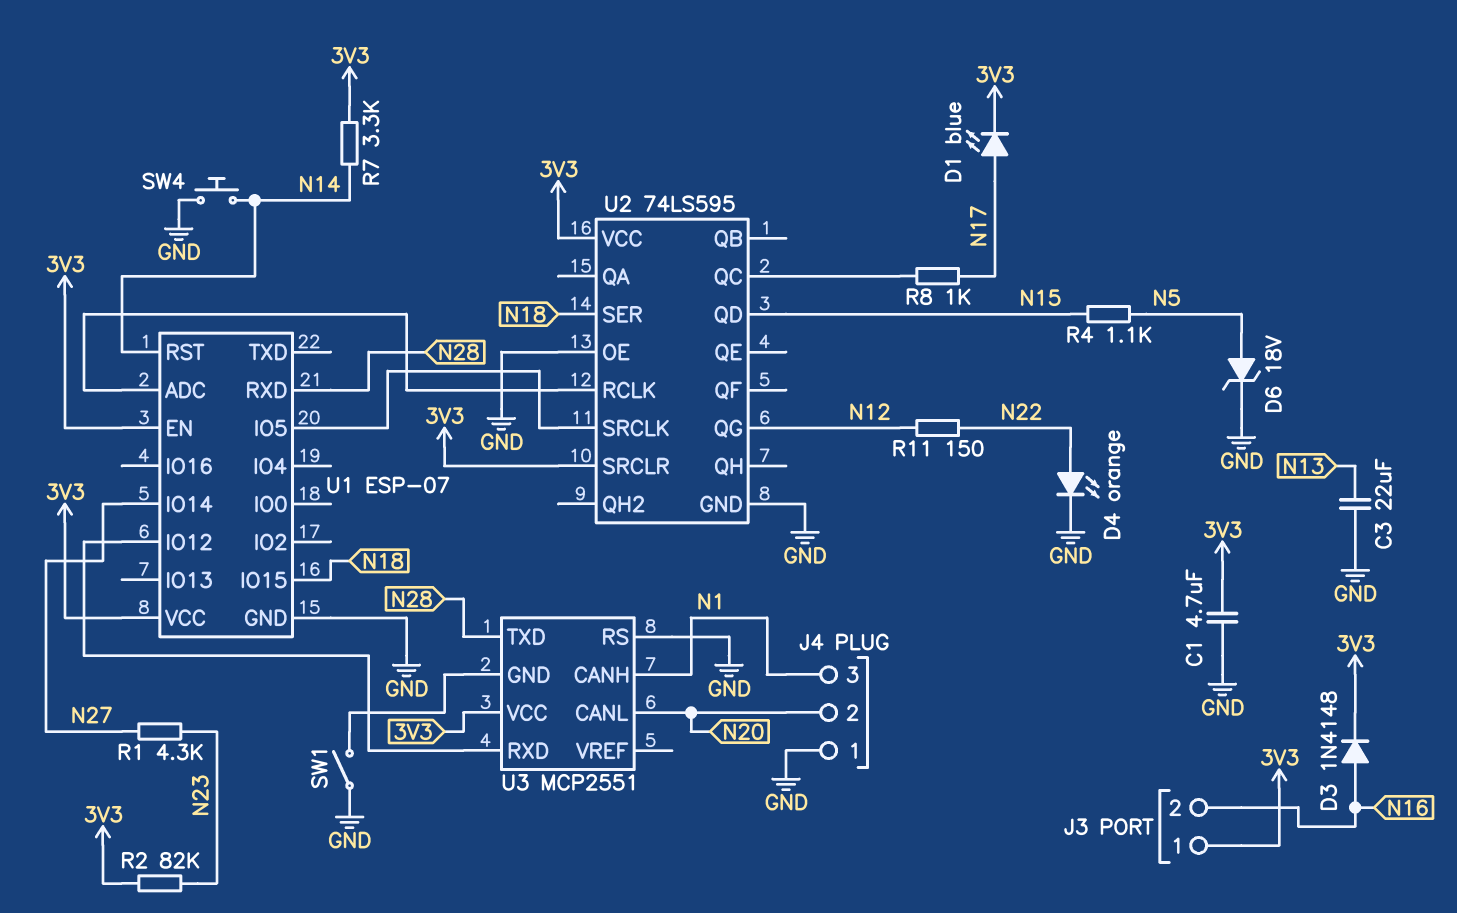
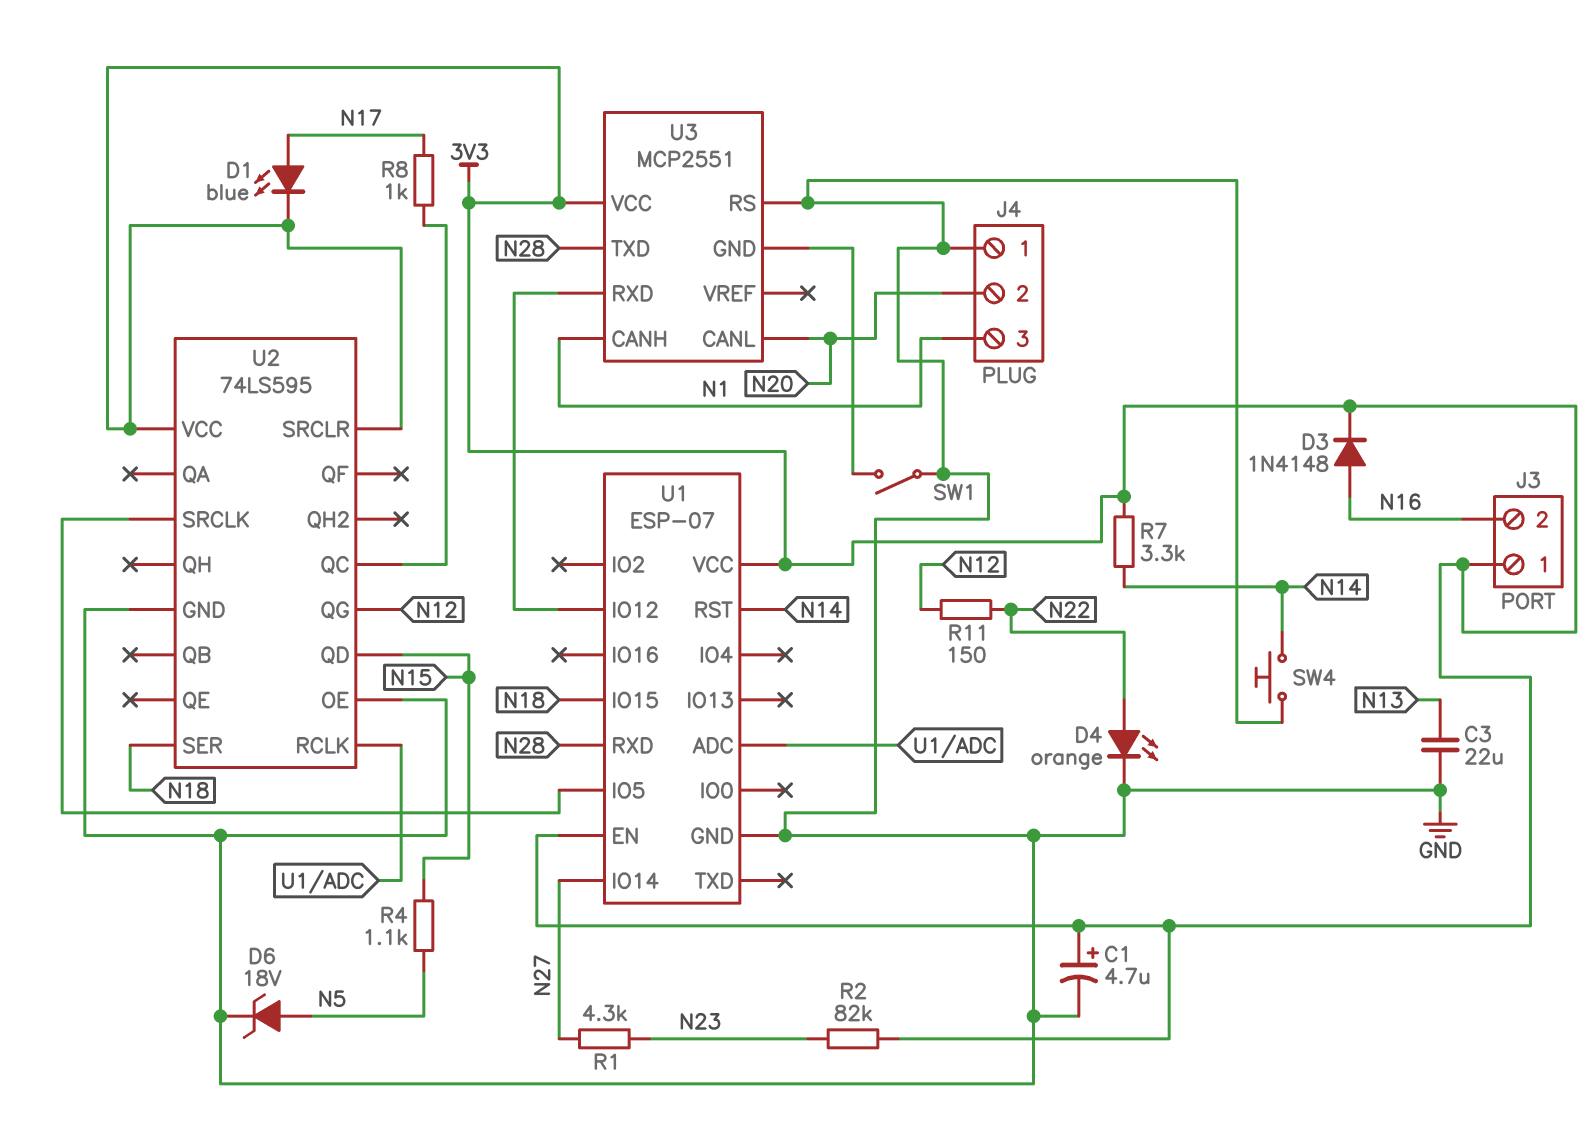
C1: 4.7uF (3V3, GND) -> 4.7uF (plus 3V3, minus GND)

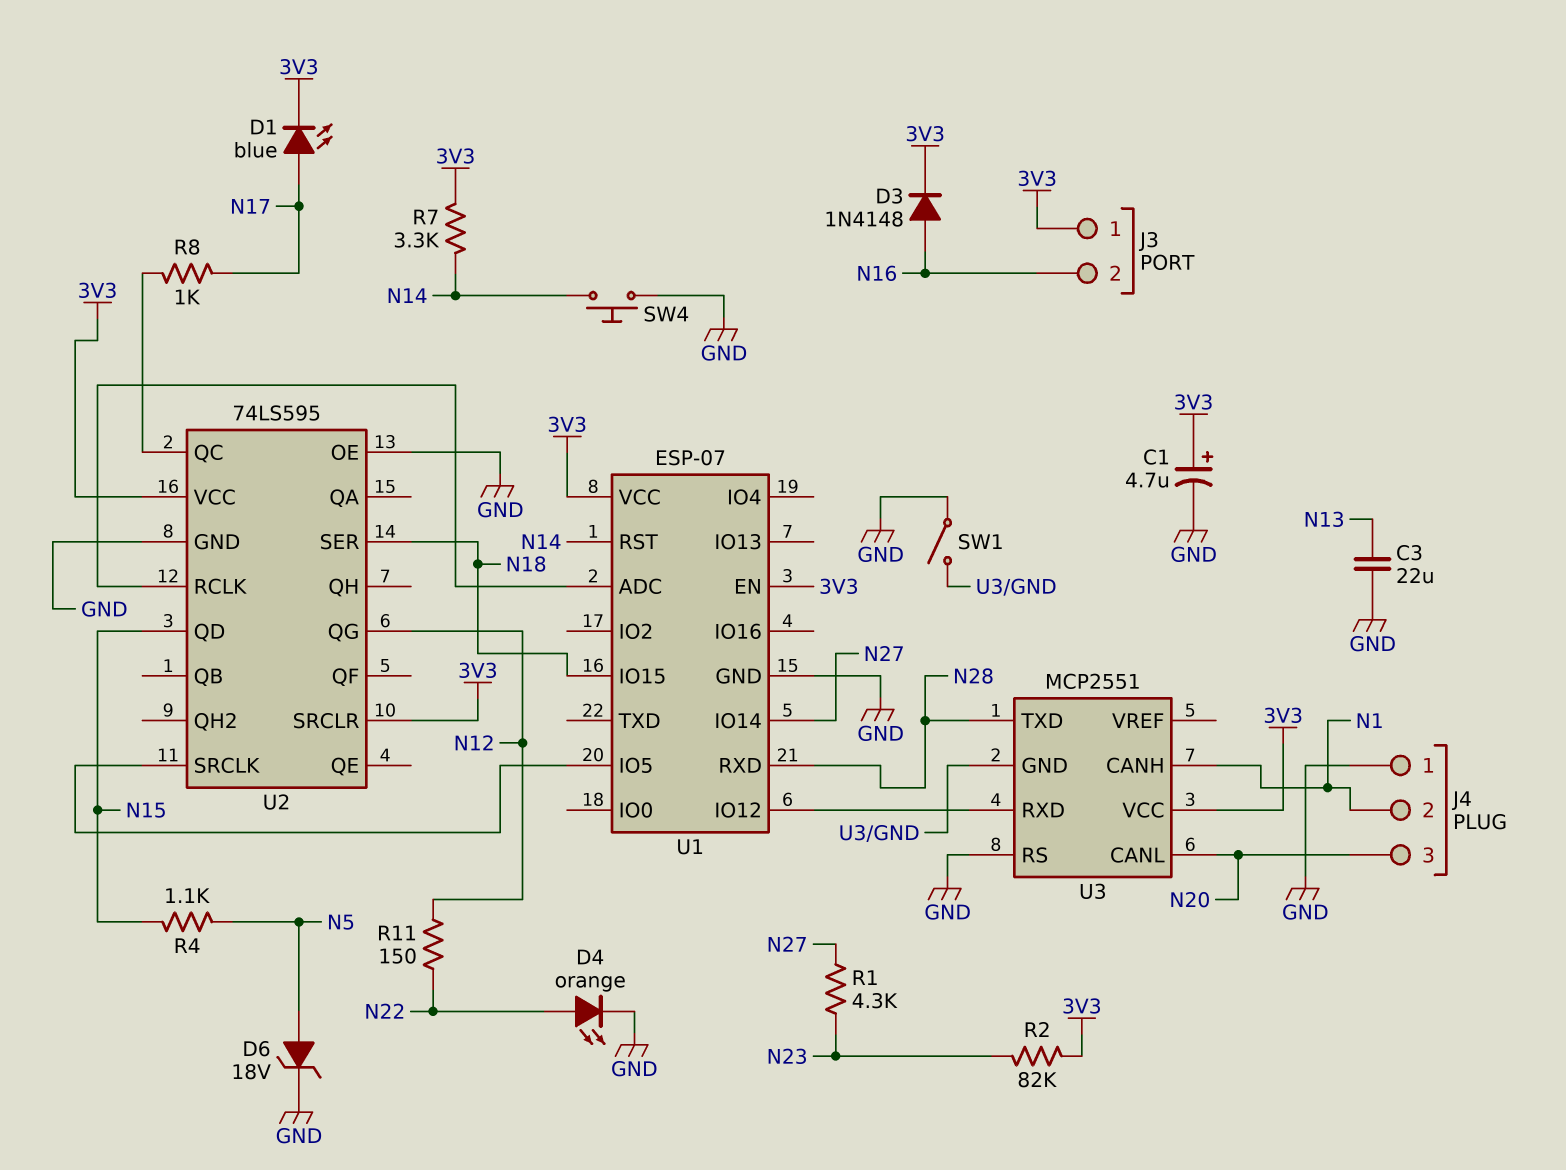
J4 pin 2: N20 -> N1
J4 pin 3: N1 -> N20

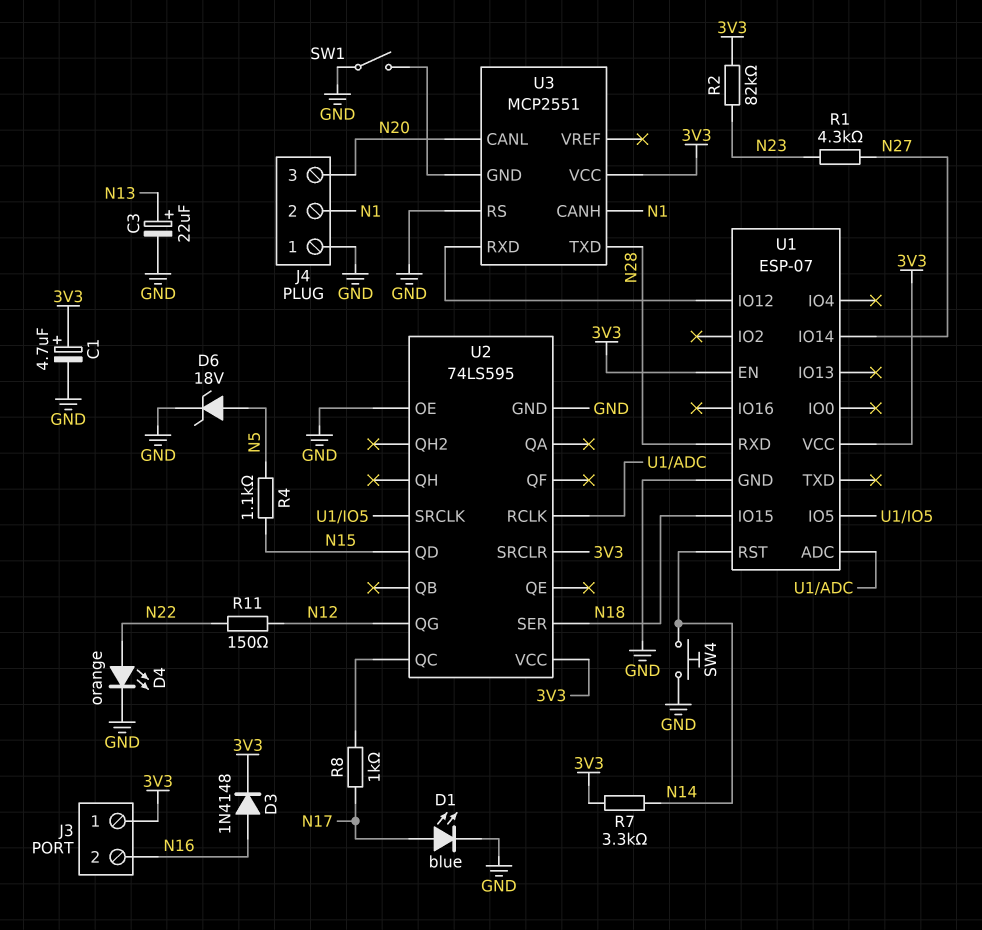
C3: 22uF (GND, N13) -> 22uF (plus N13, minus GND)
D1: LED blue (A N17, K 3V3) -> LED blue (A N17, K GND)

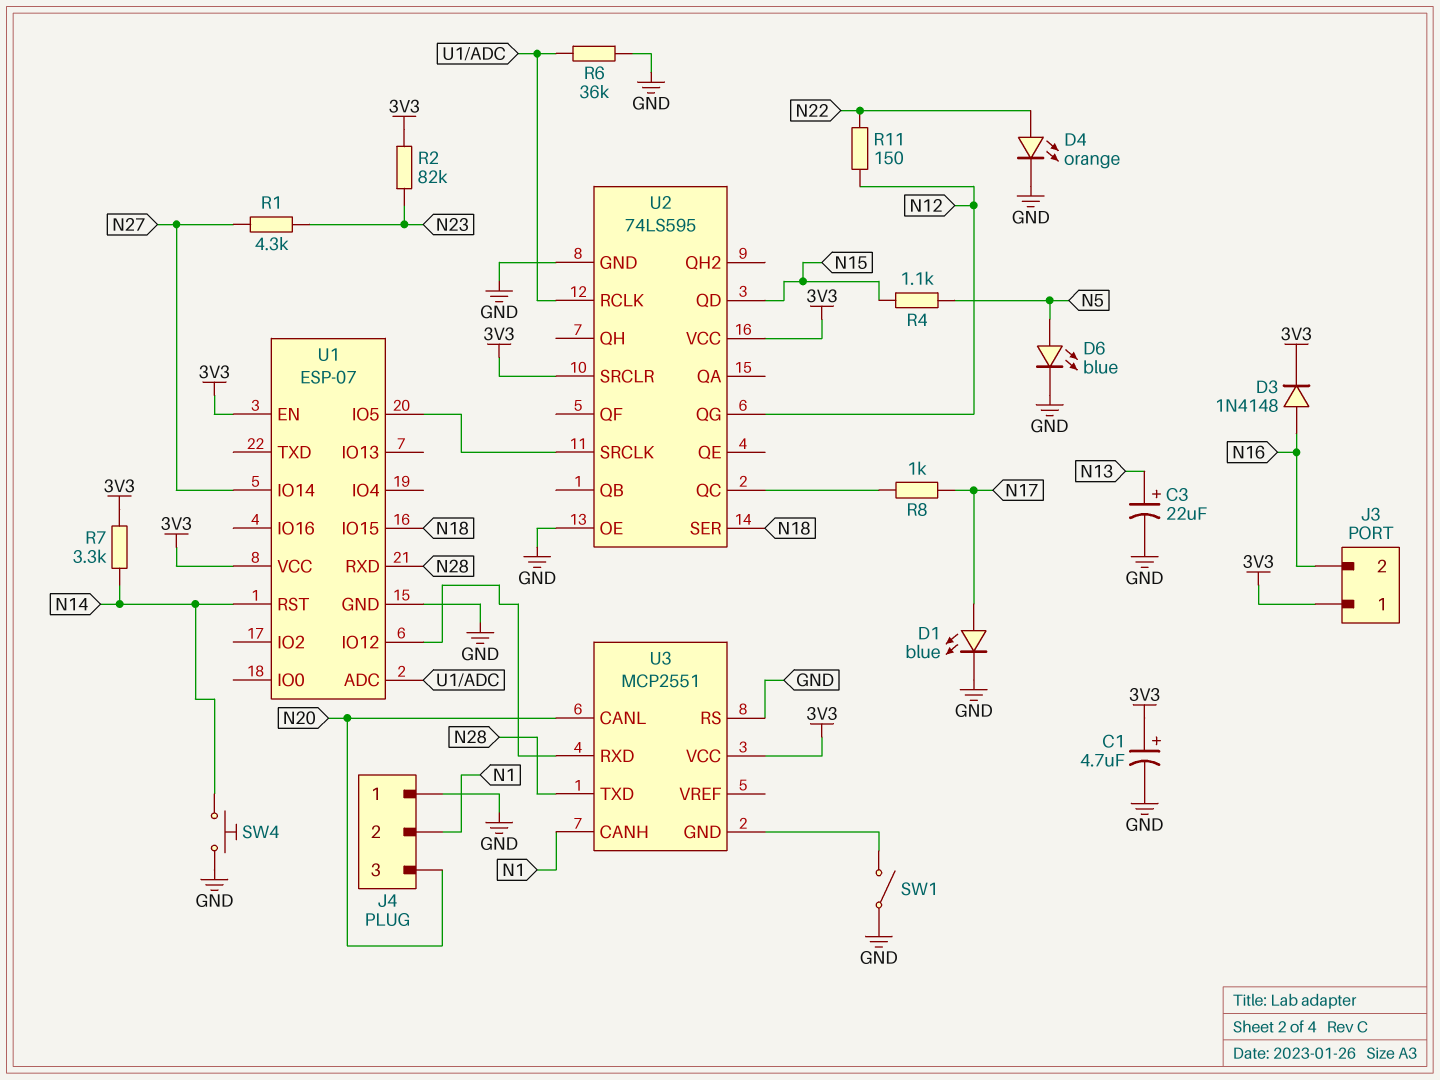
D6: zener 18V (A N5, K GND) -> LED blue (A N5, K GND)
R6: none -> 36k (GND, U1/ADC)

